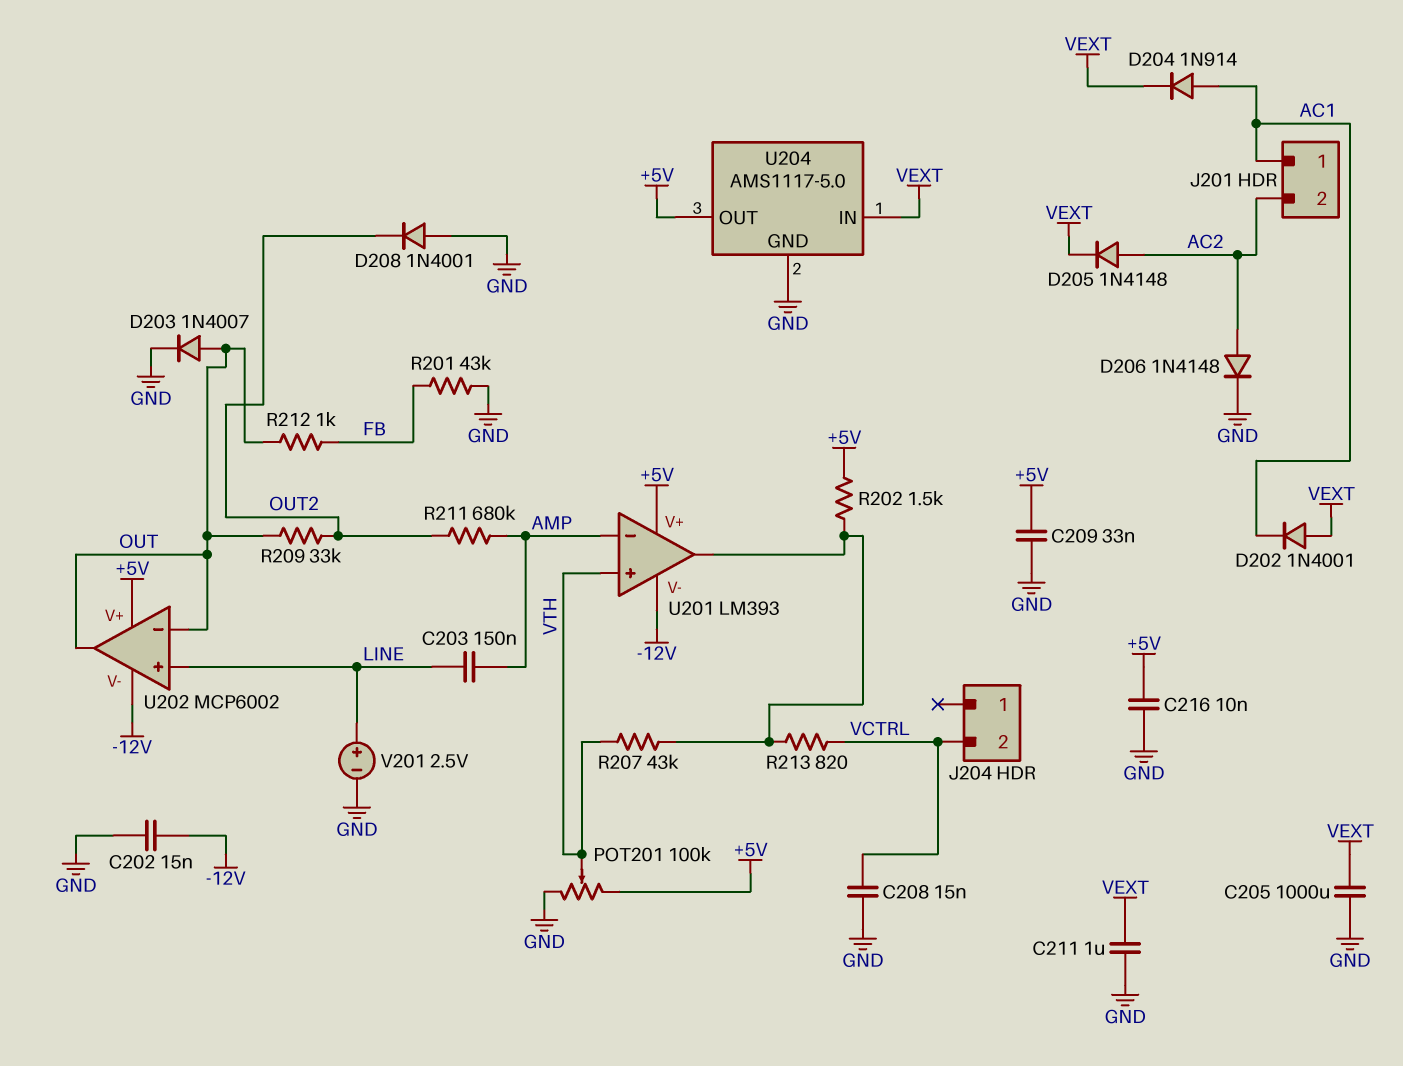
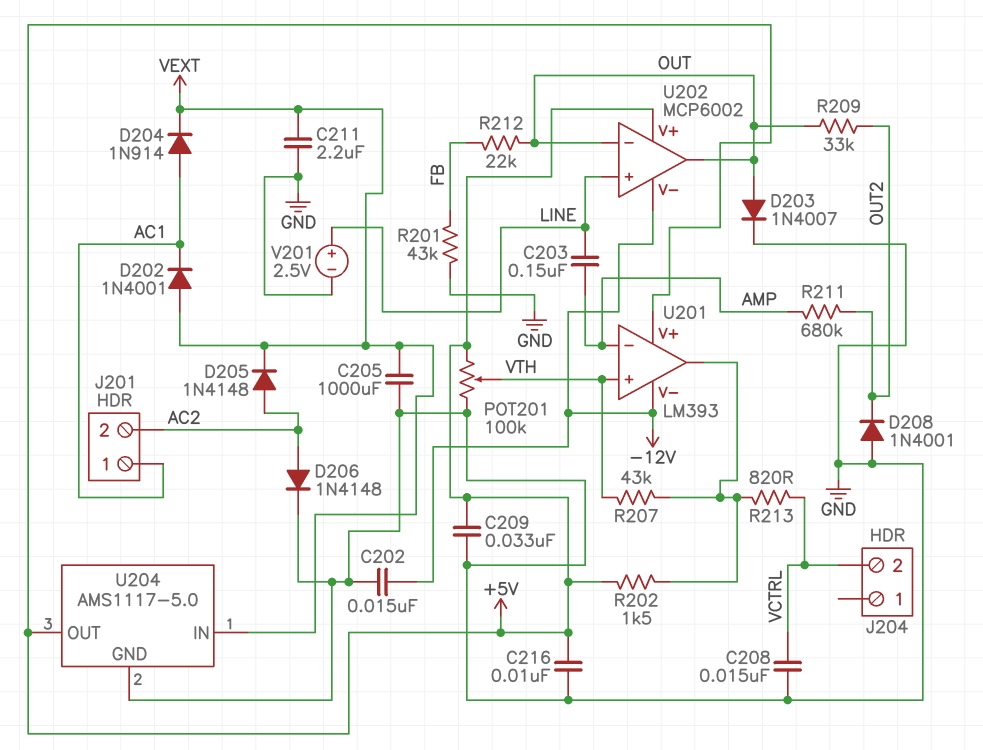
C211: 1uF (GND, VEXT) -> 2.2uF (GND, VEXT)
R212: 1k (FB, OUT) -> 22k (FB, OUT)

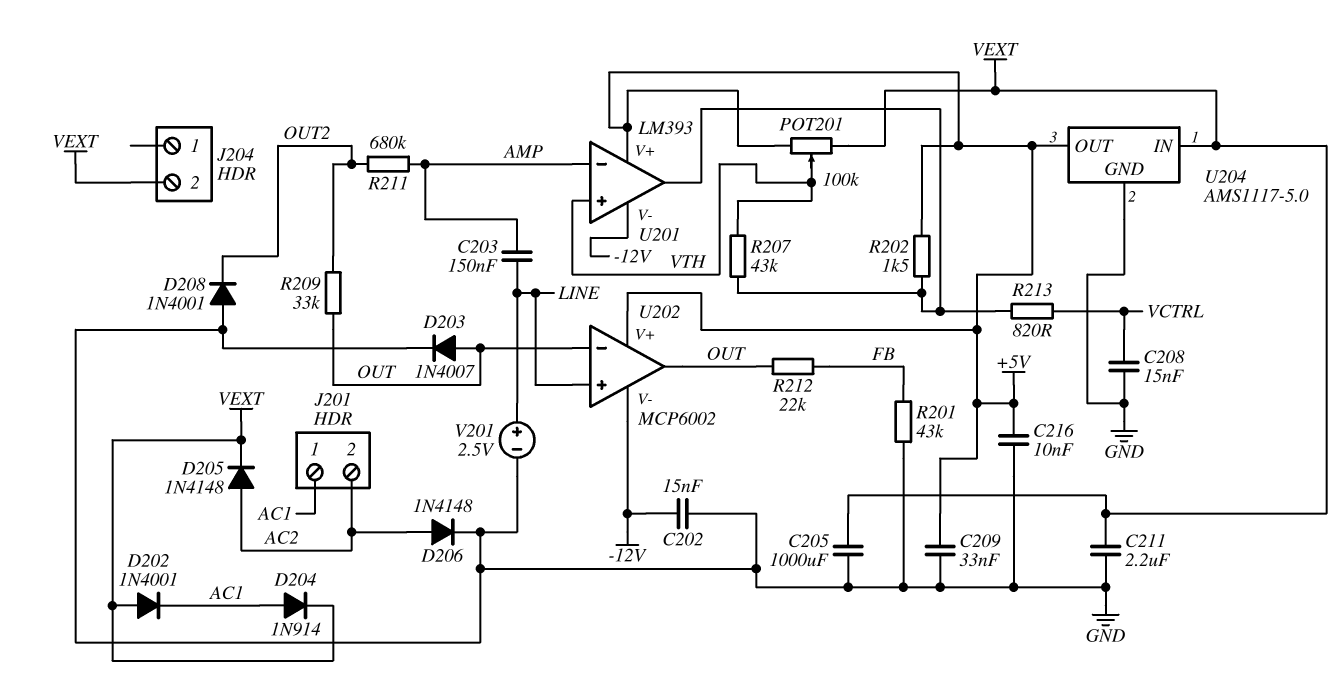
J204 pin 2: VCTRL -> VEXT
POT201: 100k (+5V, GND, wiper VTH) -> 100k (+5V, VEXT, wiper VTH)

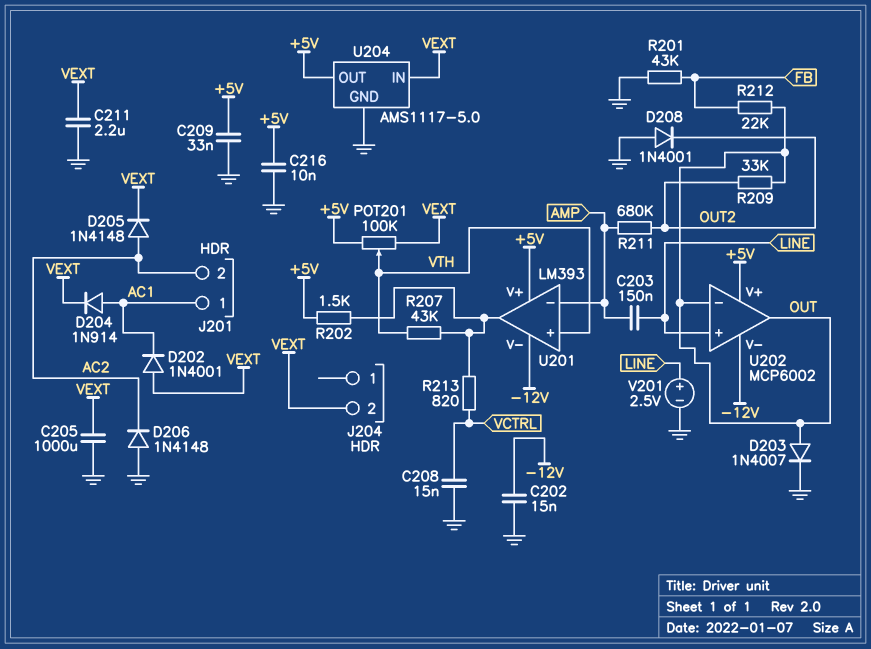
D206: diode 1N4148 (A AC2, K GND) -> diode 1N4148 (A GND, K AC2)

